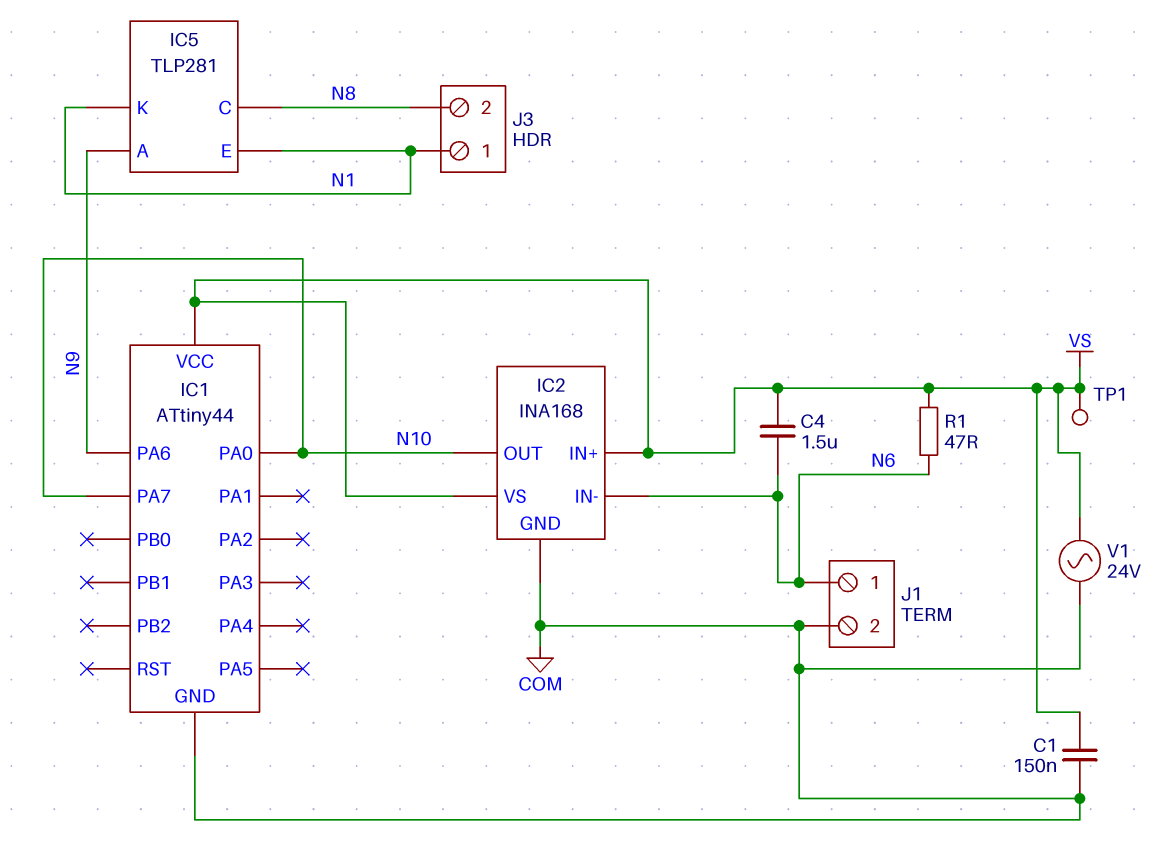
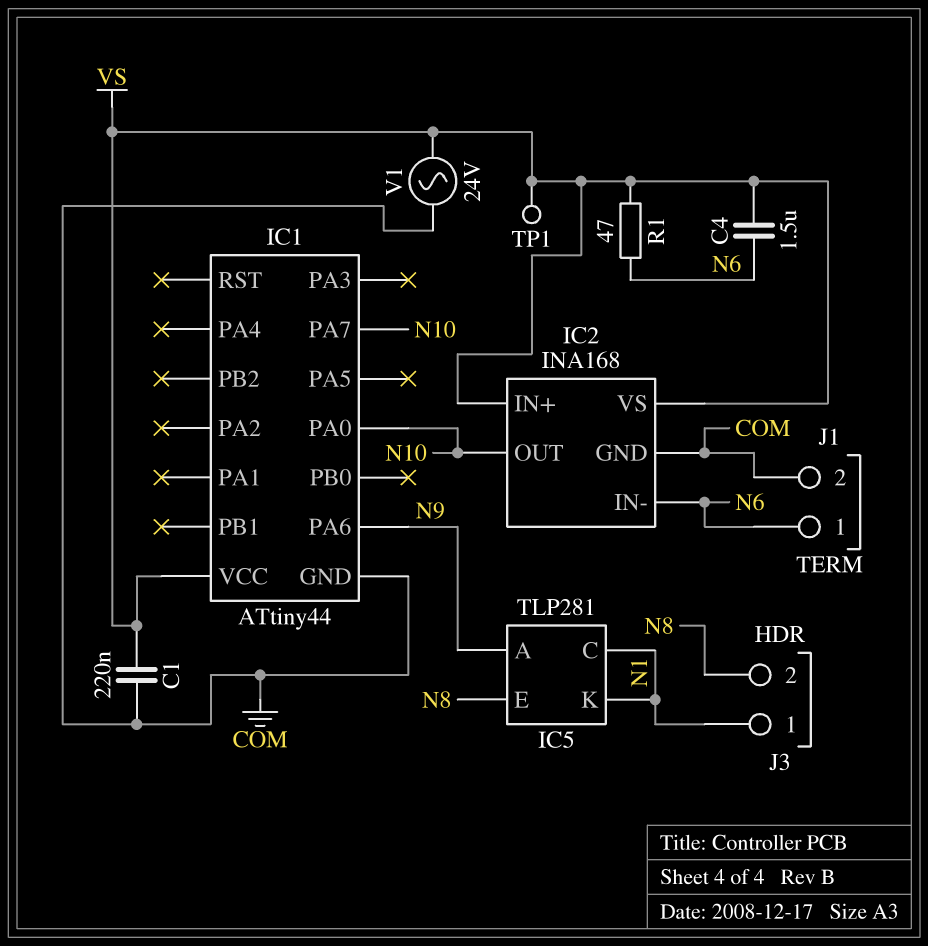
C1: 150nF (COM, VS) -> 220nF (COM, VS)
IC5 pin C: N8 -> N1
IC5 pin E: N1 -> N8

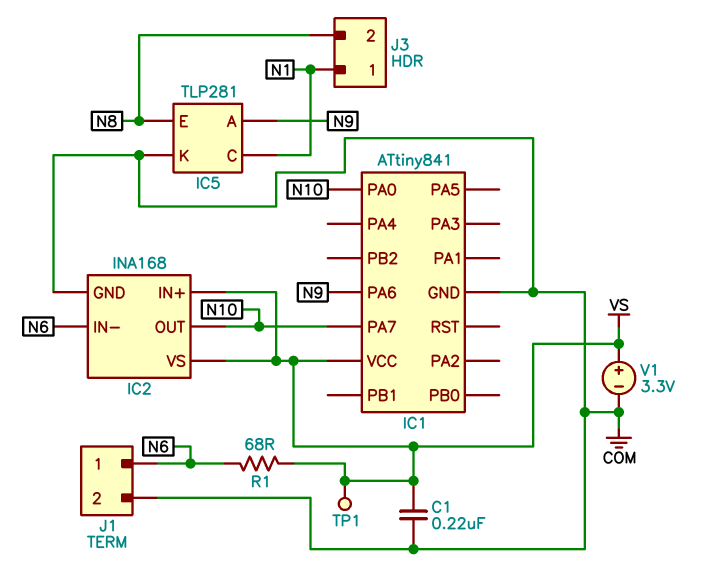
C4: 1.5uF (N6, VS) -> none
IC1: ATtiny44 -> ATtiny841
IC5 pin K: N1 -> COM
R1: 47 (N6, VS) -> 68 (N6, VS)
V1: AC 24V (COM, VS) -> 3.3V (plus VS, minus COM)

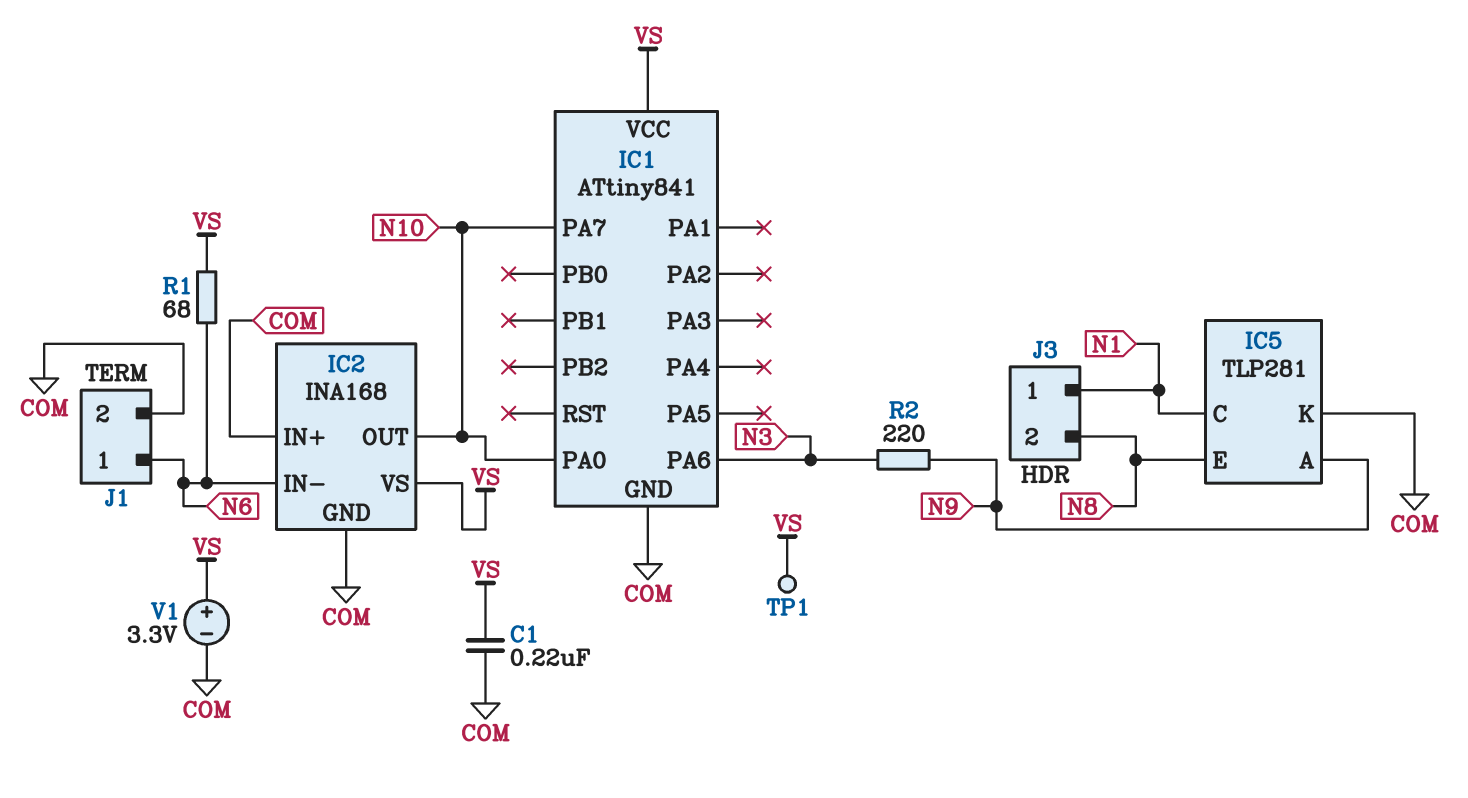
IC1 pin PA6: N9 -> N3
IC2 pin IN+: VS -> COM
R2: none -> 220 (N3, N9)

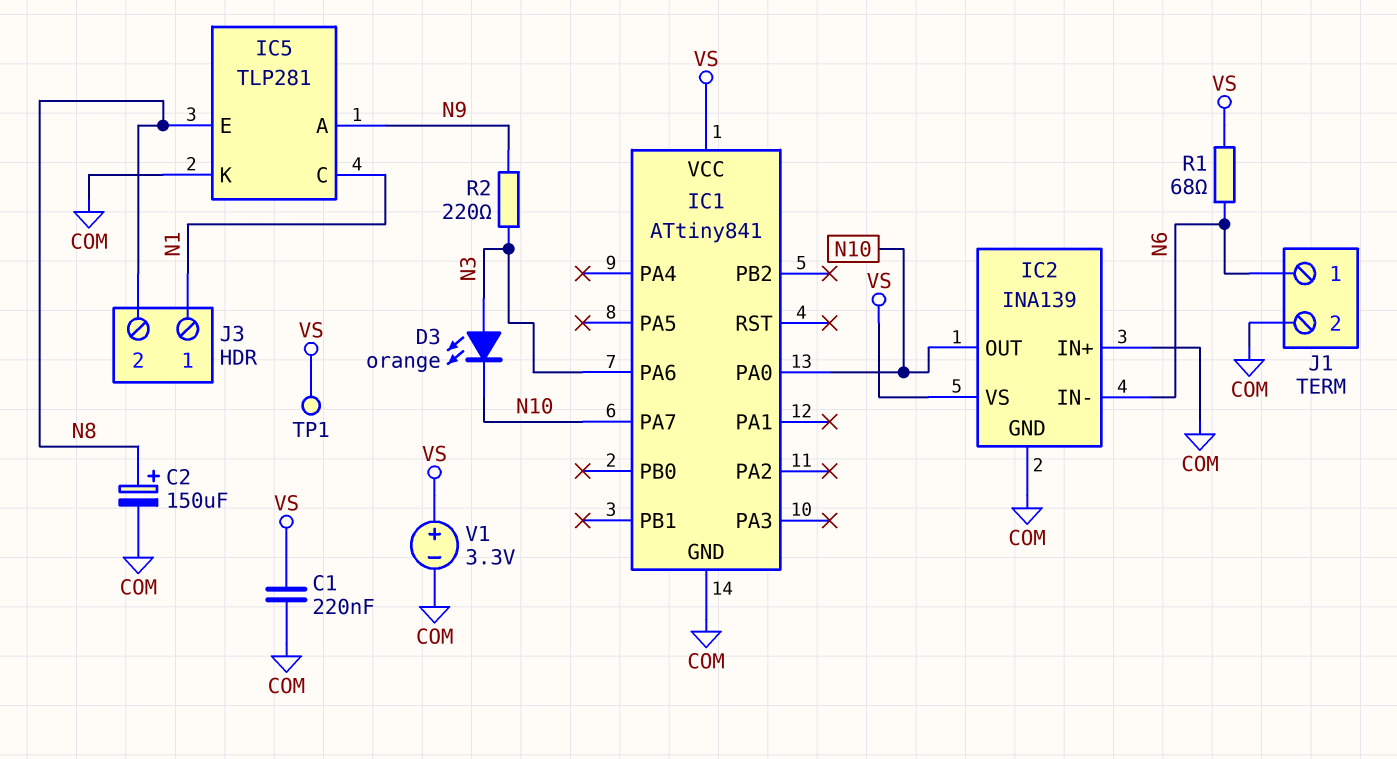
C2: none -> 150uF (plus N8, minus COM)
D3: none -> LED orange (A N3, K N10)
IC2: INA168 -> INA139

